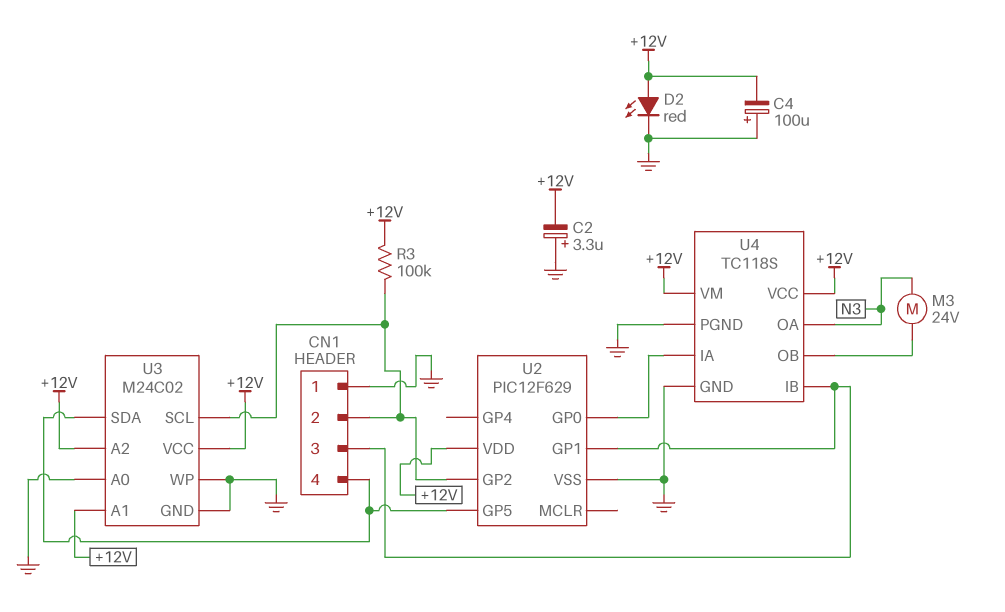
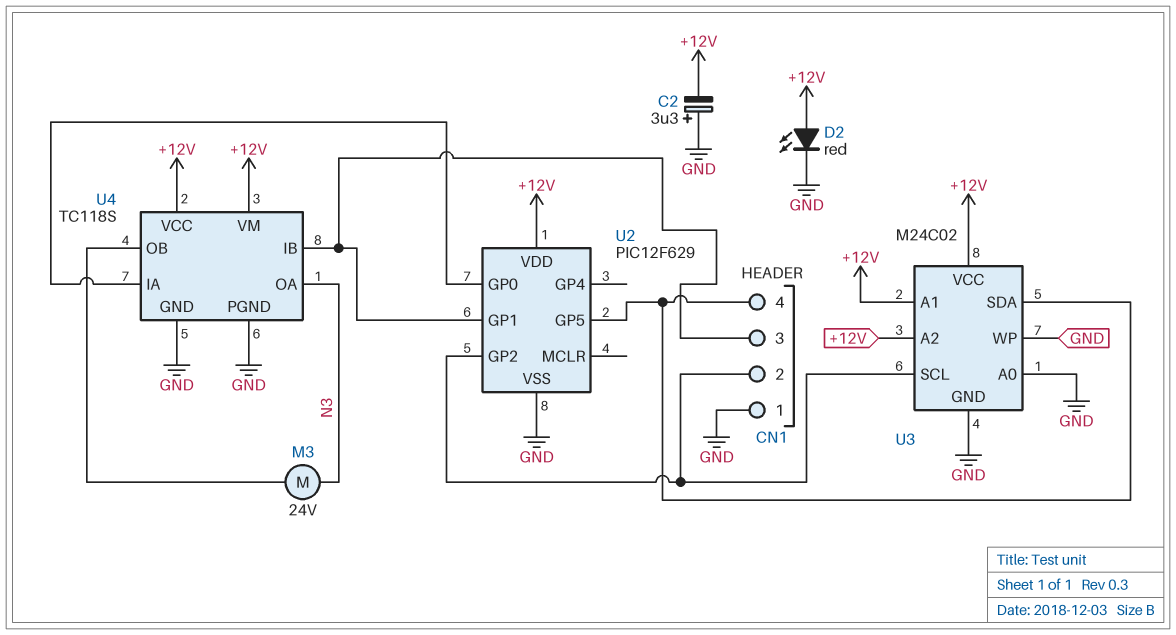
C4: 100uF (plus GND, minus +12V) -> none
R3: 100k (+12V, CN1/2) -> none

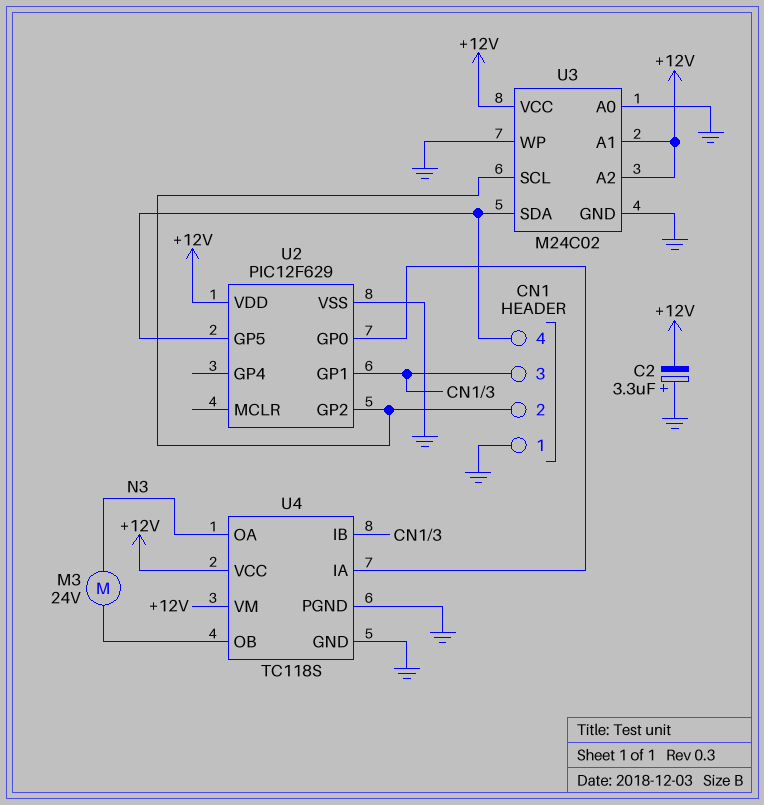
D2: LED red (A +12V, K GND) -> none

